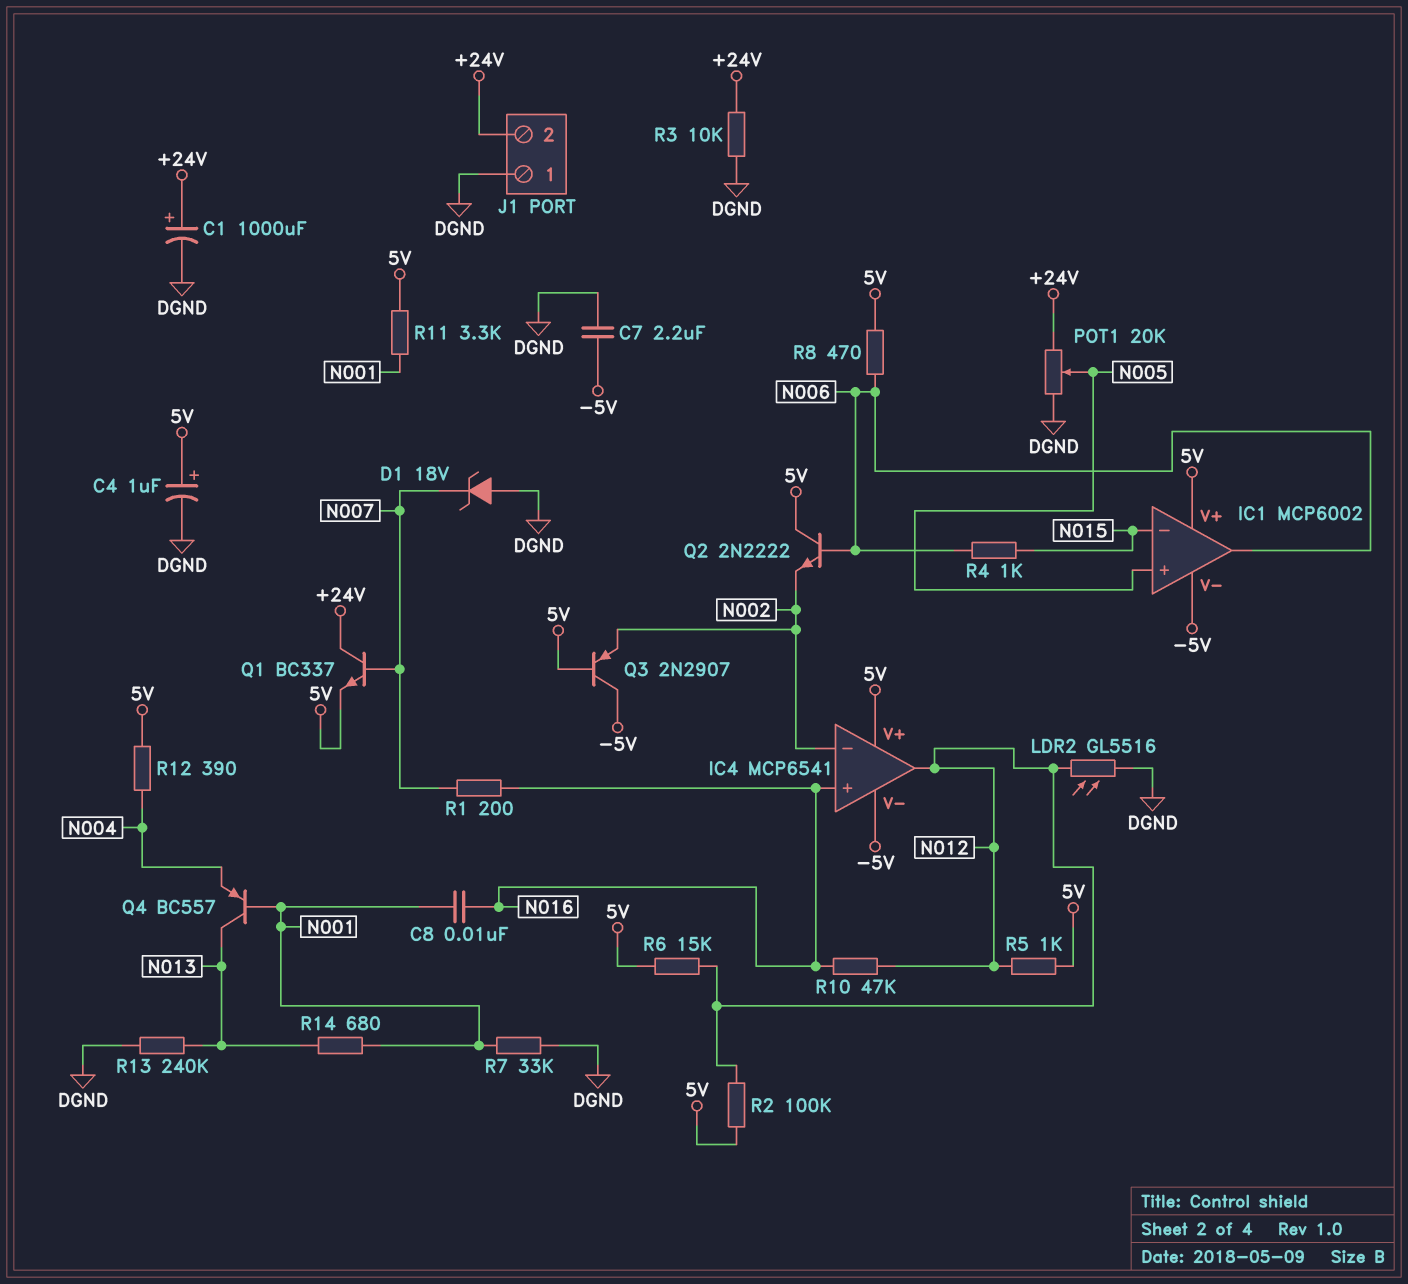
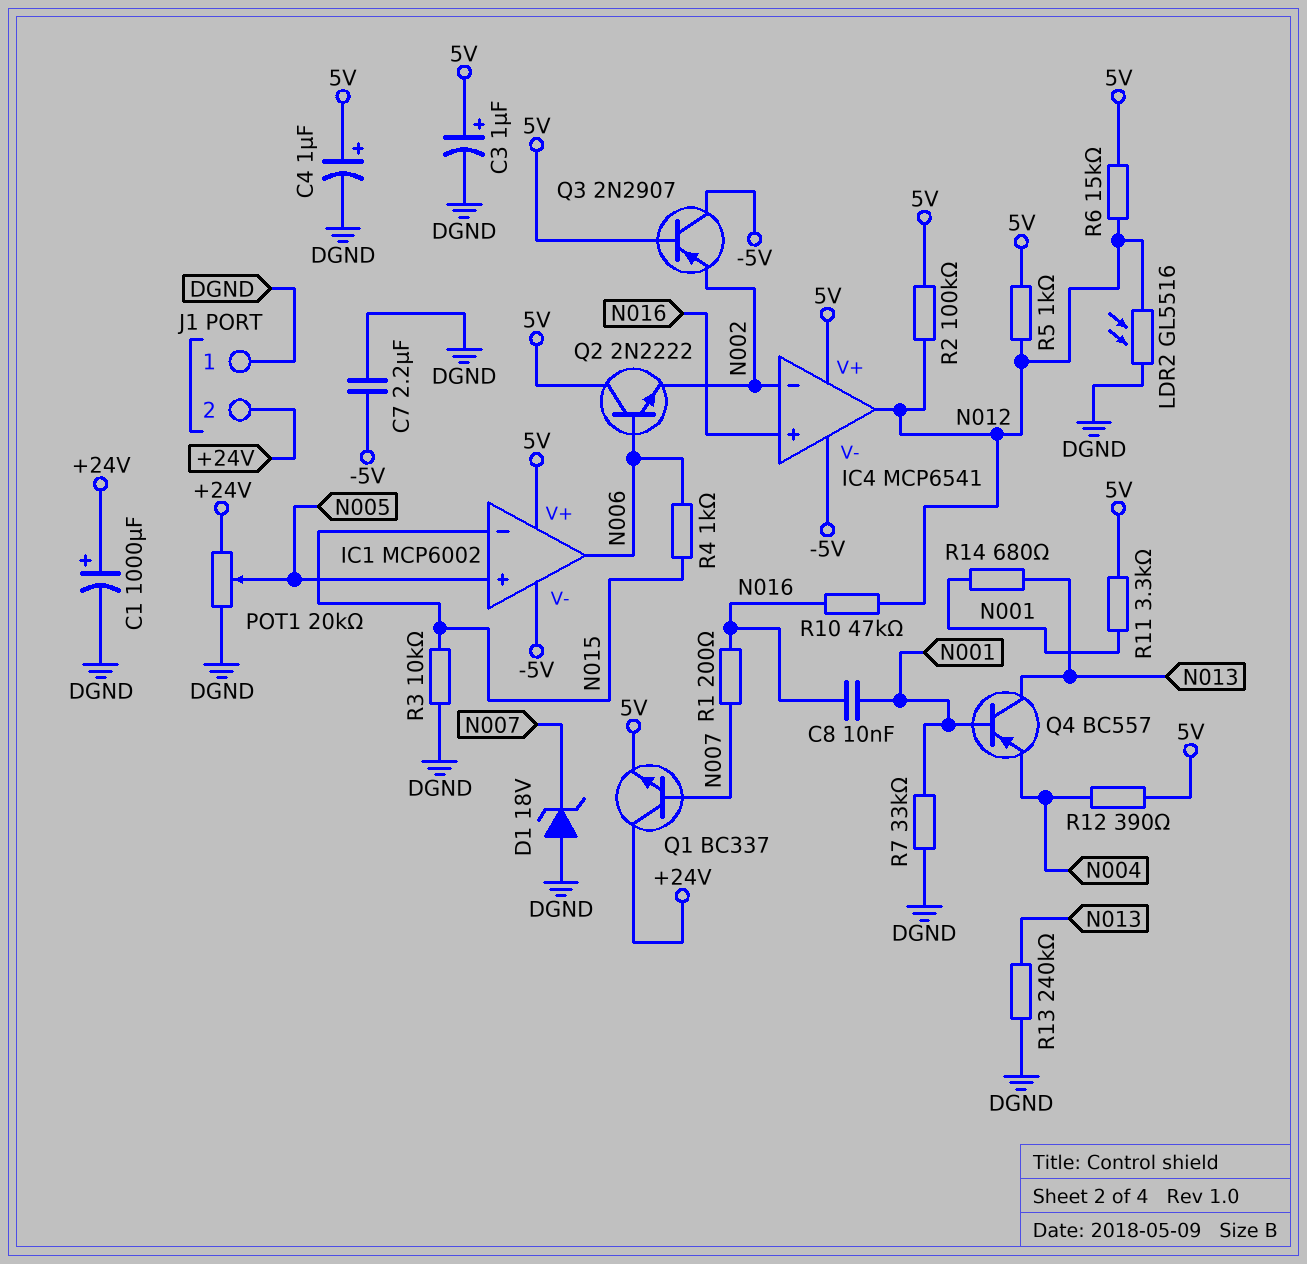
C3: none -> 1uF (plus 5V, minus DGND)
R3: 10k (+24V, DGND) -> 10k (DGND, N015)
R8: 470 (5V, N006) -> none

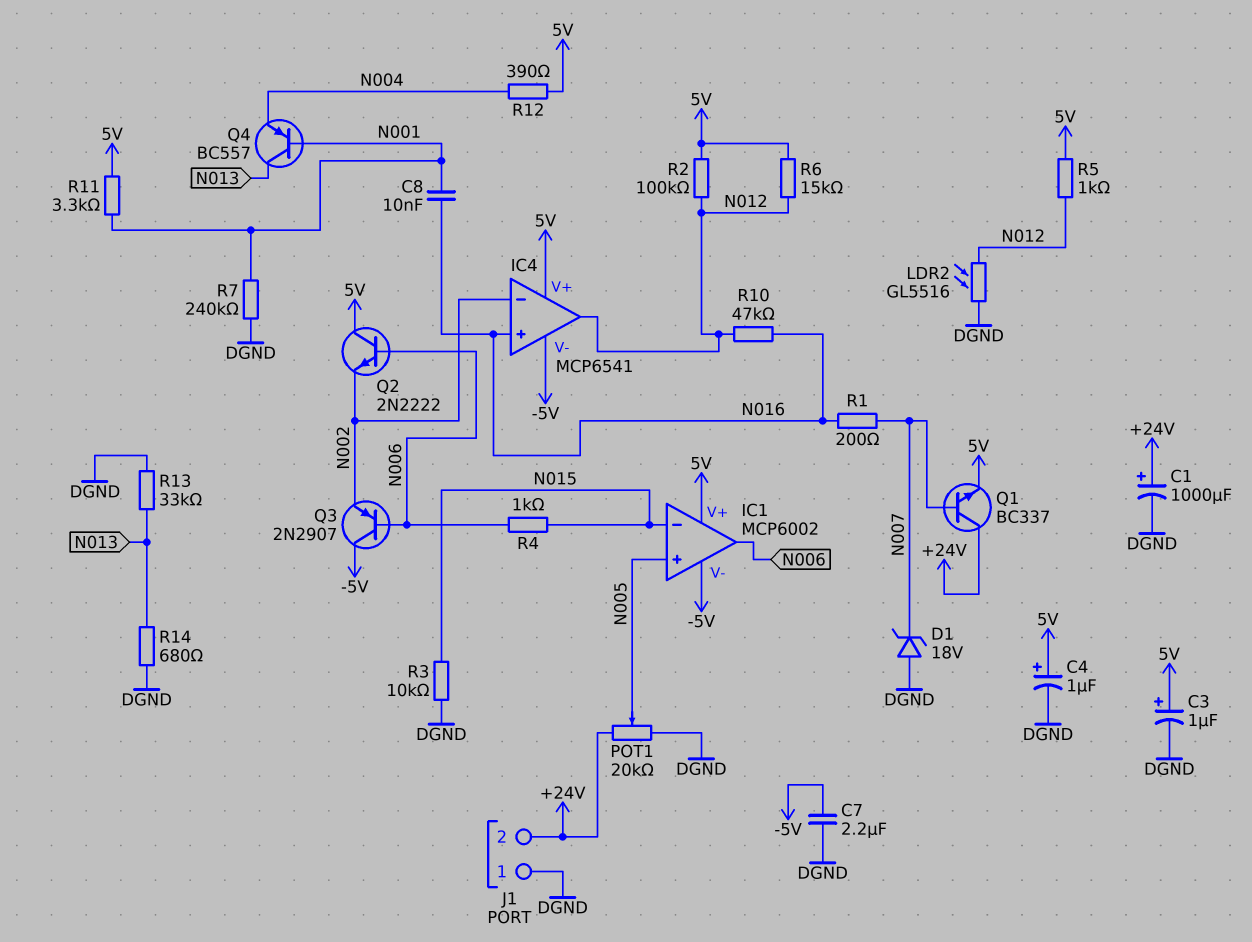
Q3: PNP 2N2907 (B 5V, C -5V, E N002) -> PNP 2N2907 (B N006, C -5V, E N002)
R7: 33k (DGND, N001) -> 240k (DGND, N001)
R13: 240k (DGND, N013) -> 33k (DGND, N013)
R14: 680 (N001, N013) -> 680 (DGND, N013)

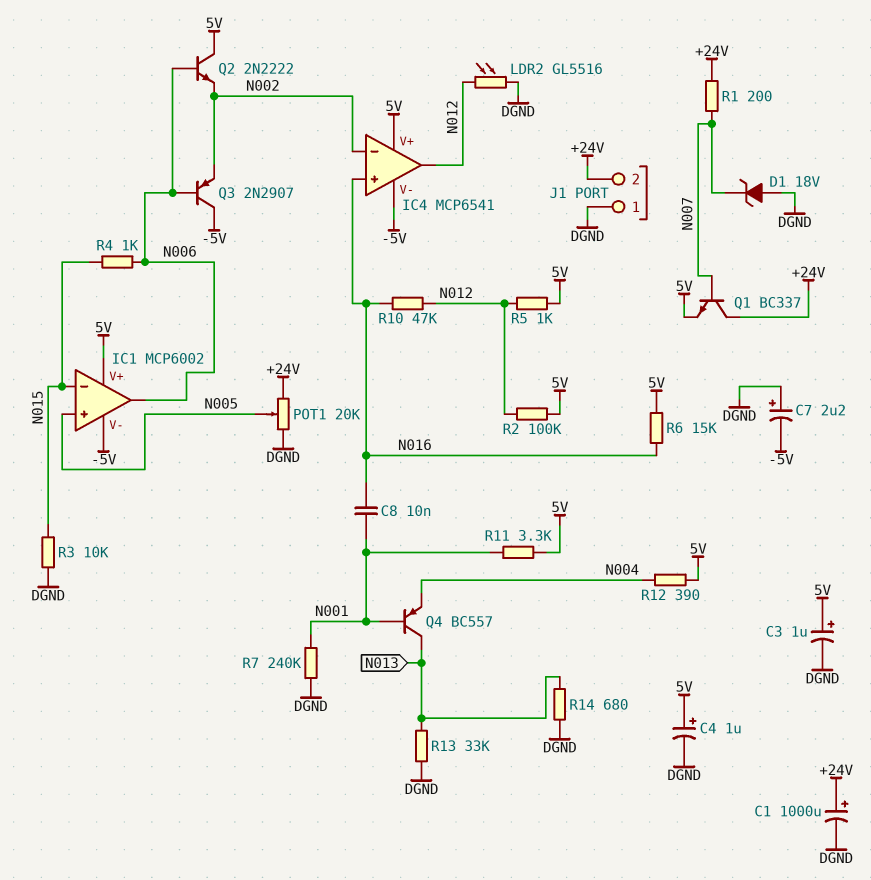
C7: 2.2uF (-5V, DGND) -> 2.2uF (plus DGND, minus -5V)
R1: 200 (N007, N016) -> 200 (+24V, N007)
R6: 15k (5V, N012) -> 15k (5V, N016)

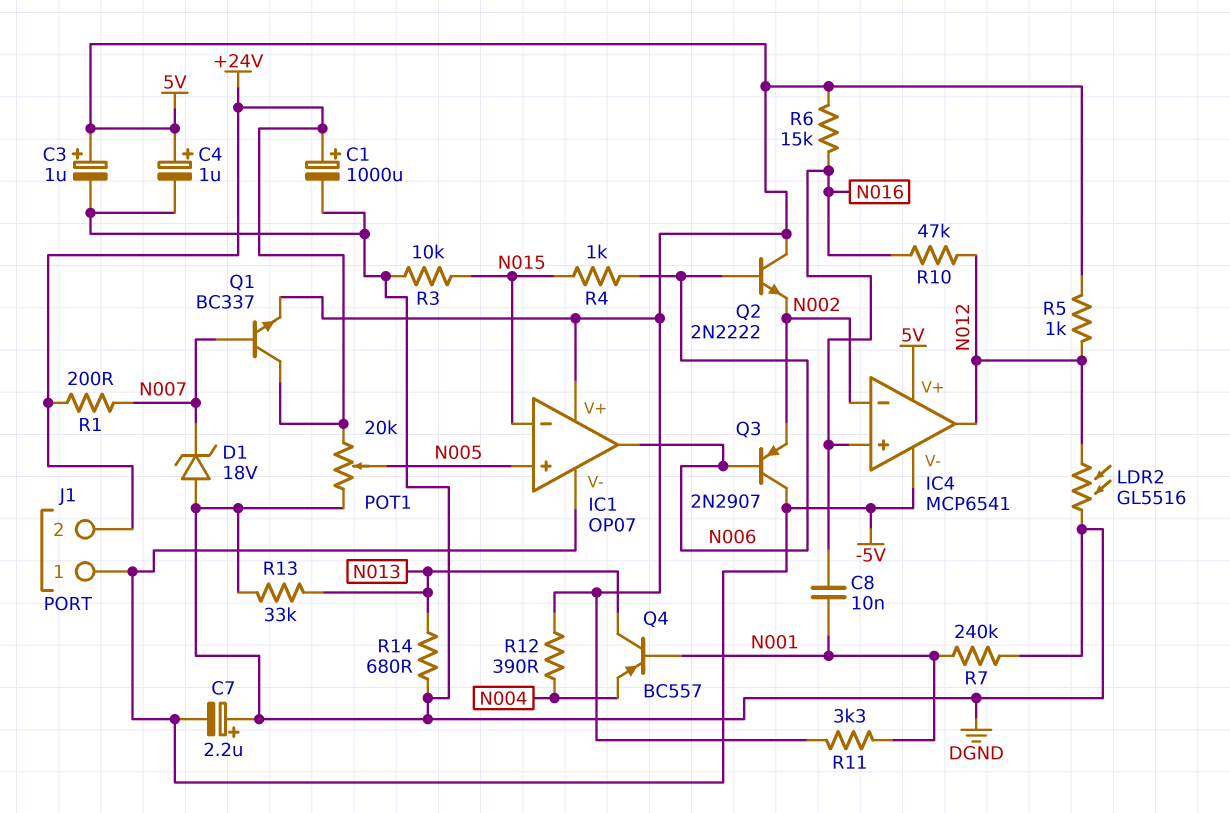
IC1: MCP6002 -> OP07
J1 pin 1: DGND -> -5V
R2: 100k (5V, N012) -> none

